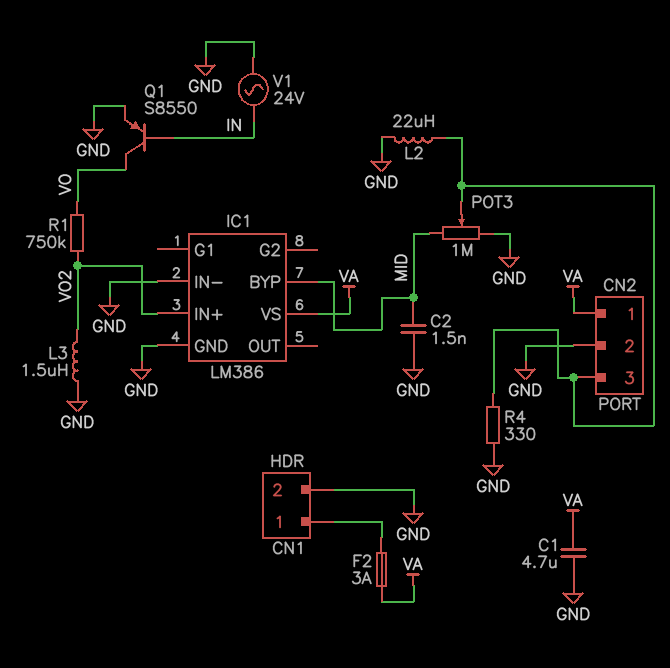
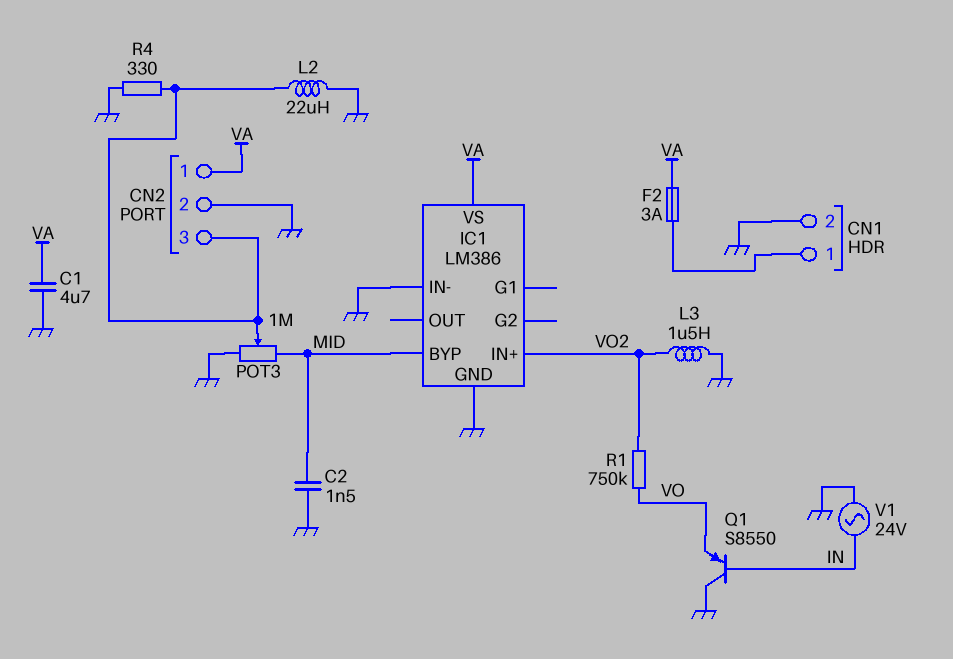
Q1: PNP S8550 (B IN, C VO, E GND) -> PNP S8550 (B IN, C GND, E VO)

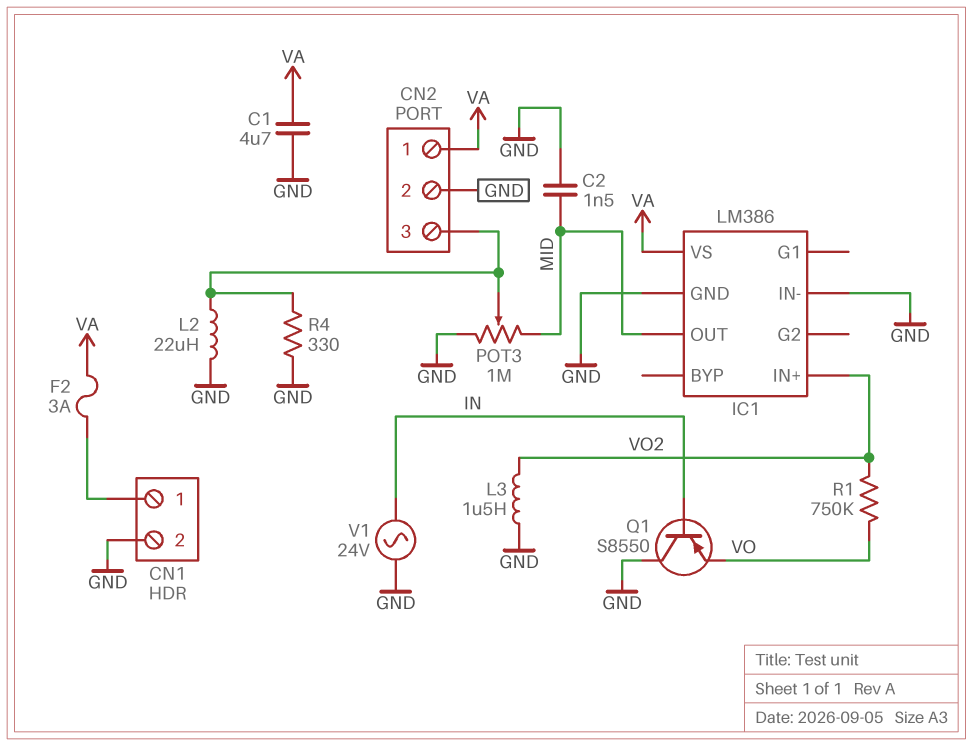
IC1 pin BYP: MID -> none
IC1 pin OUT: none -> MID

